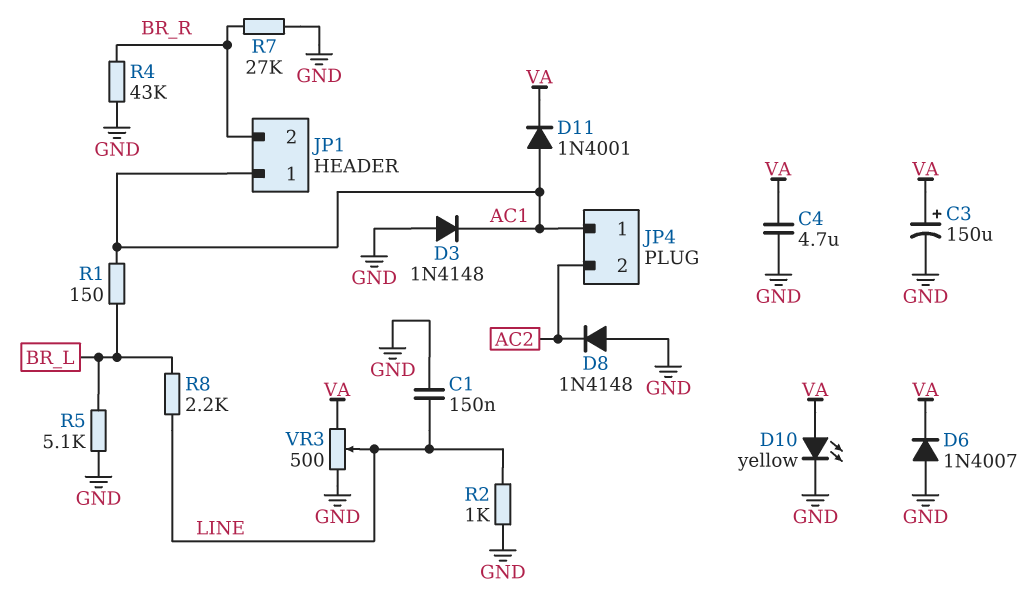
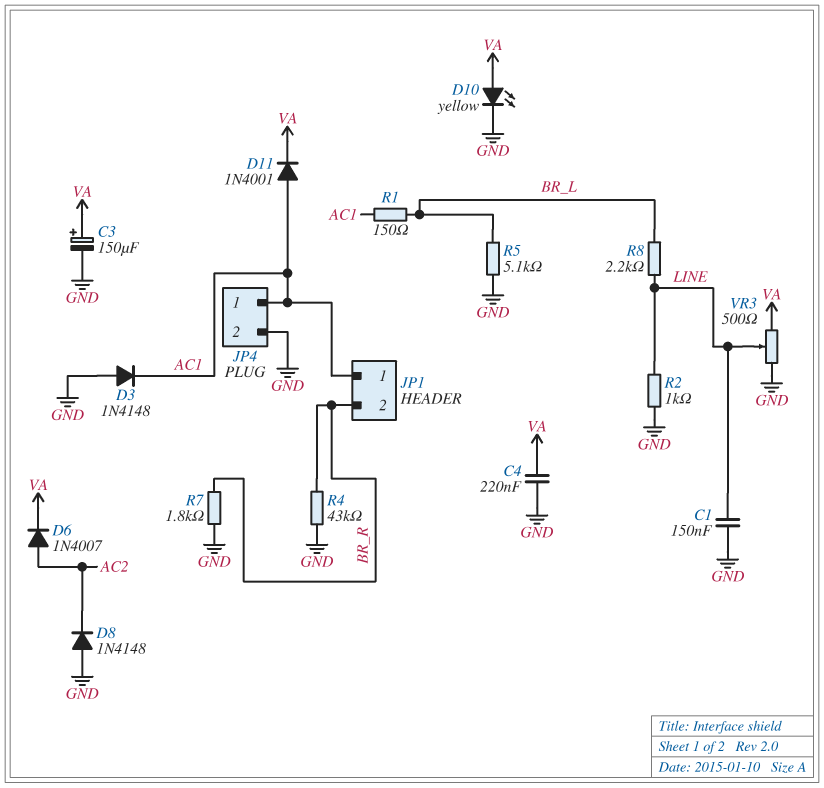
C4: 4.7uF (GND, VA) -> 220nF (GND, VA)
D6: diode 1N4007 (A GND, K VA) -> diode 1N4007 (A AC2, K VA)
JP4 pin 2: AC2 -> GND
R7: 27k (BR_R, GND) -> 1.8k (BR_R, GND)

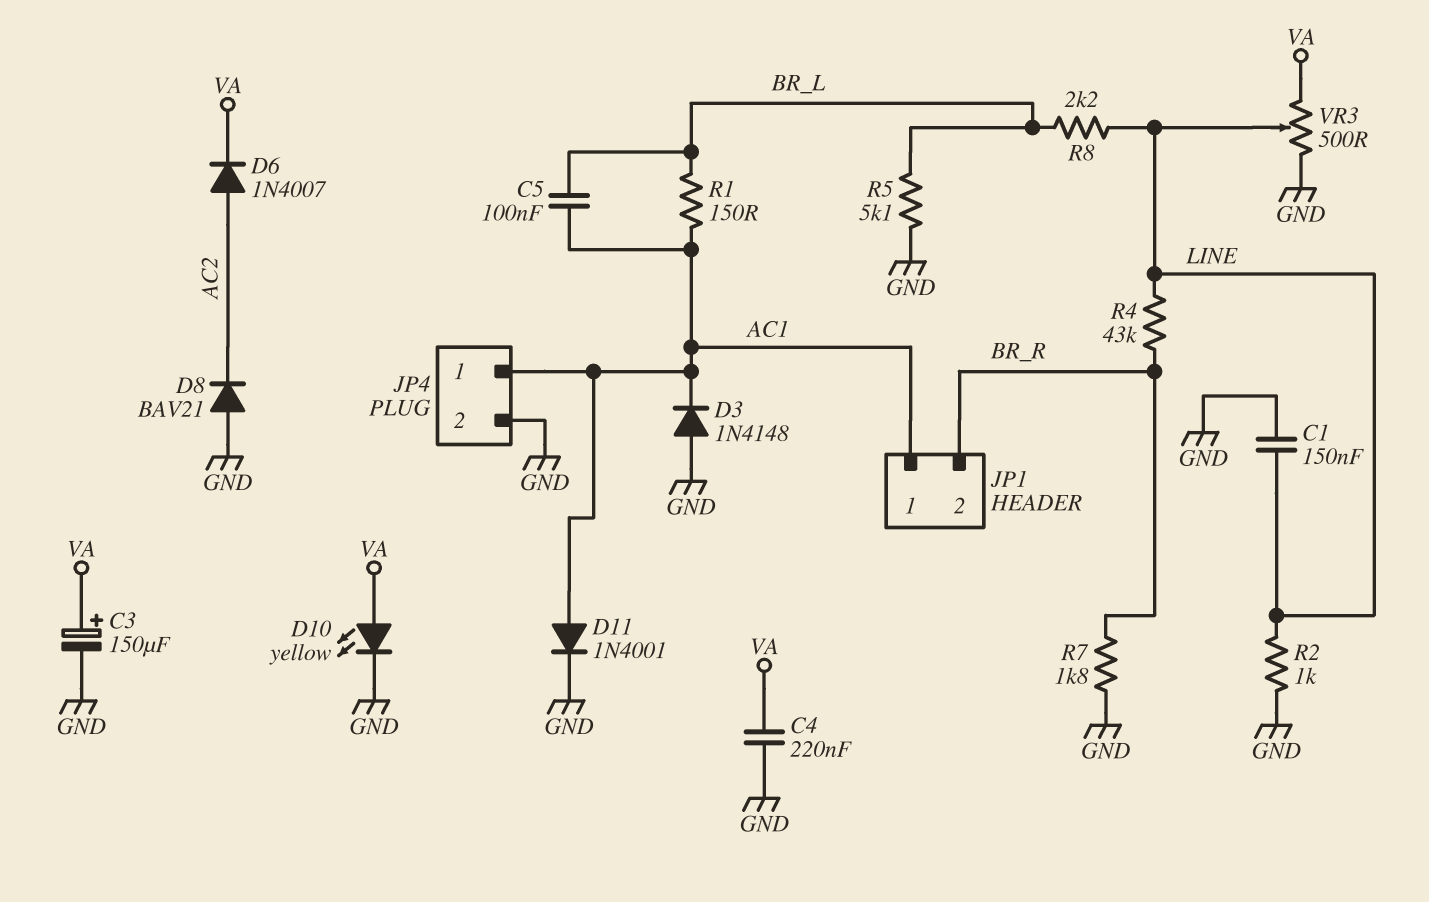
C5: none -> 100nF (AC1, BR_L)
D8: diode 1N4148 (A GND, K AC2) -> diode BAV21 (A GND, K AC2)
D11: diode 1N4001 (A AC1, K VA) -> diode 1N4001 (A AC1, K GND)
R4: 43k (BR_R, GND) -> 43k (BR_R, LINE)

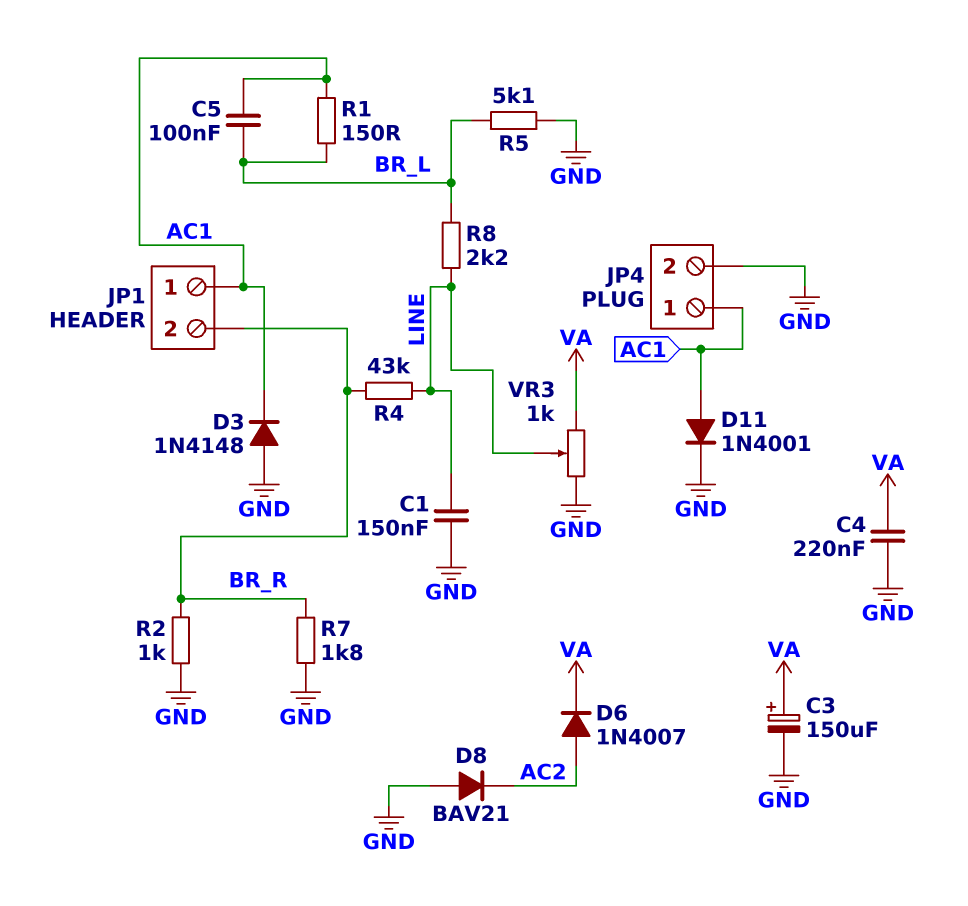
D10: LED yellow (A VA, K GND) -> none
R2: 1k (GND, LINE) -> 1k (BR_R, GND)
VR3: 500 (GND, VA, wiper LINE) -> 1k (GND, VA, wiper LINE)

